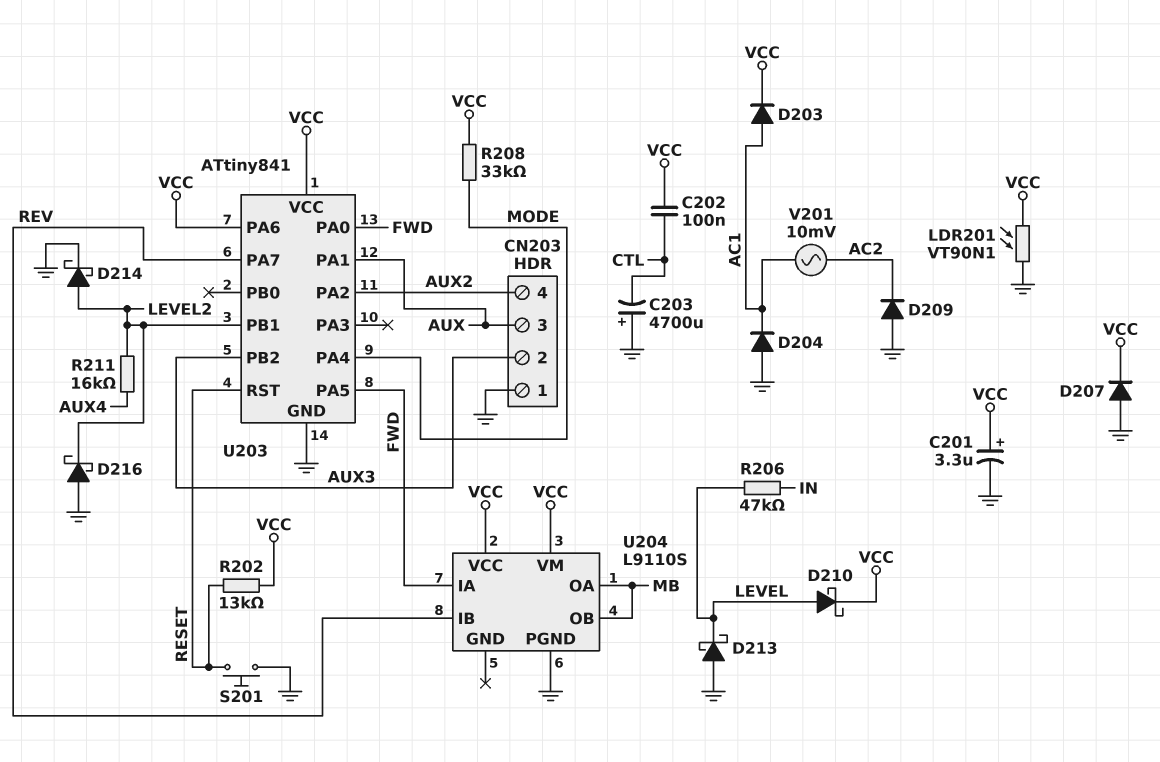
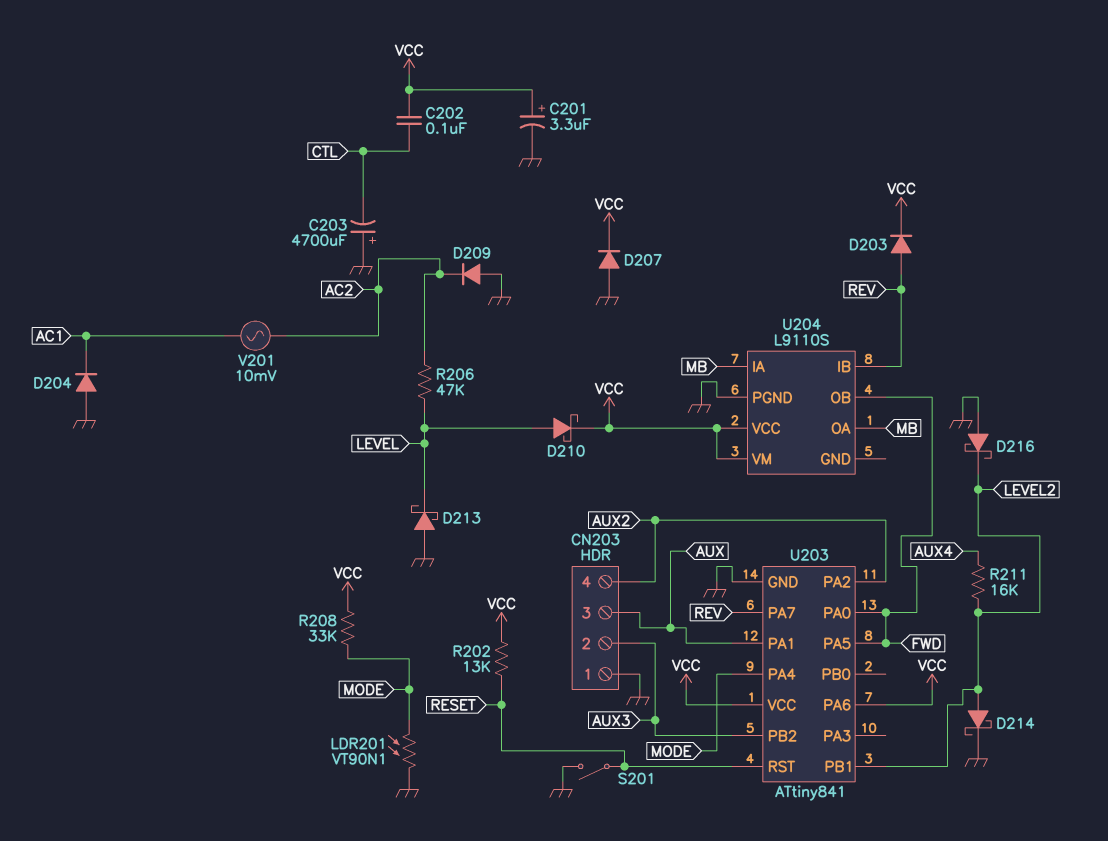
D203: diode (A AC1, K VCC) -> diode (A REV, K VCC)
LDR201: VT90N1 (GND, VCC) -> VT90N1 (GND, MODE)
R206: 47k (IN, LEVEL) -> 47k (AC2, LEVEL)
S201: button (GND, RESET) -> switch (GND, RESET)
U204 pin IA: FWD -> MB
U204 pin OB: MB -> FWD

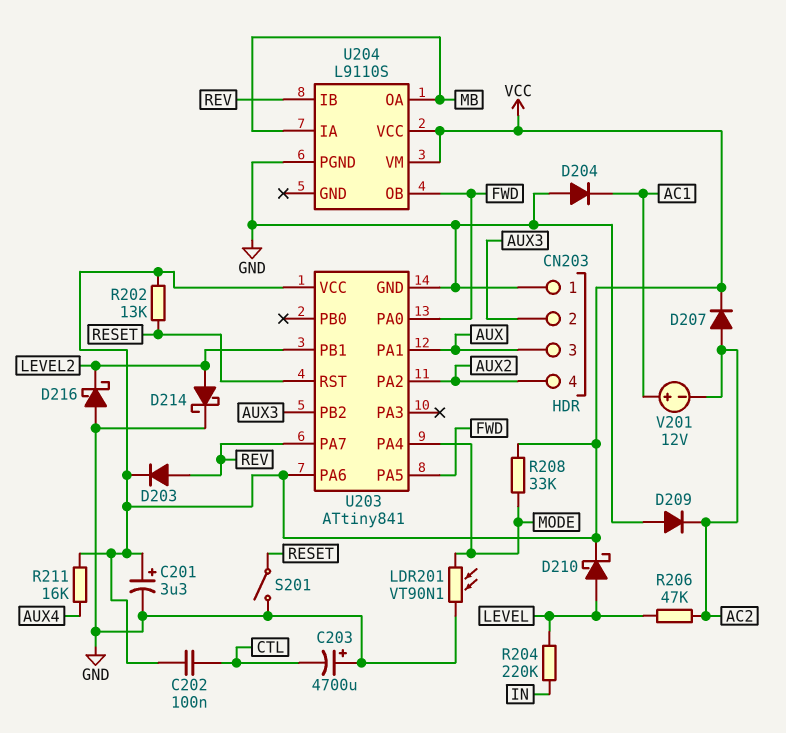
D207: diode (A GND, K VCC) -> diode (A AC2, K VCC)
D213: schottky (A GND, K LEVEL) -> none
R204: none -> 220k (IN, LEVEL)
R211: 16k (AUX4, LEVEL2) -> 16k (AUX4, VCC)
V201: AC 10mV (AC1, AC2) -> 12V (plus AC1, minus AC2)

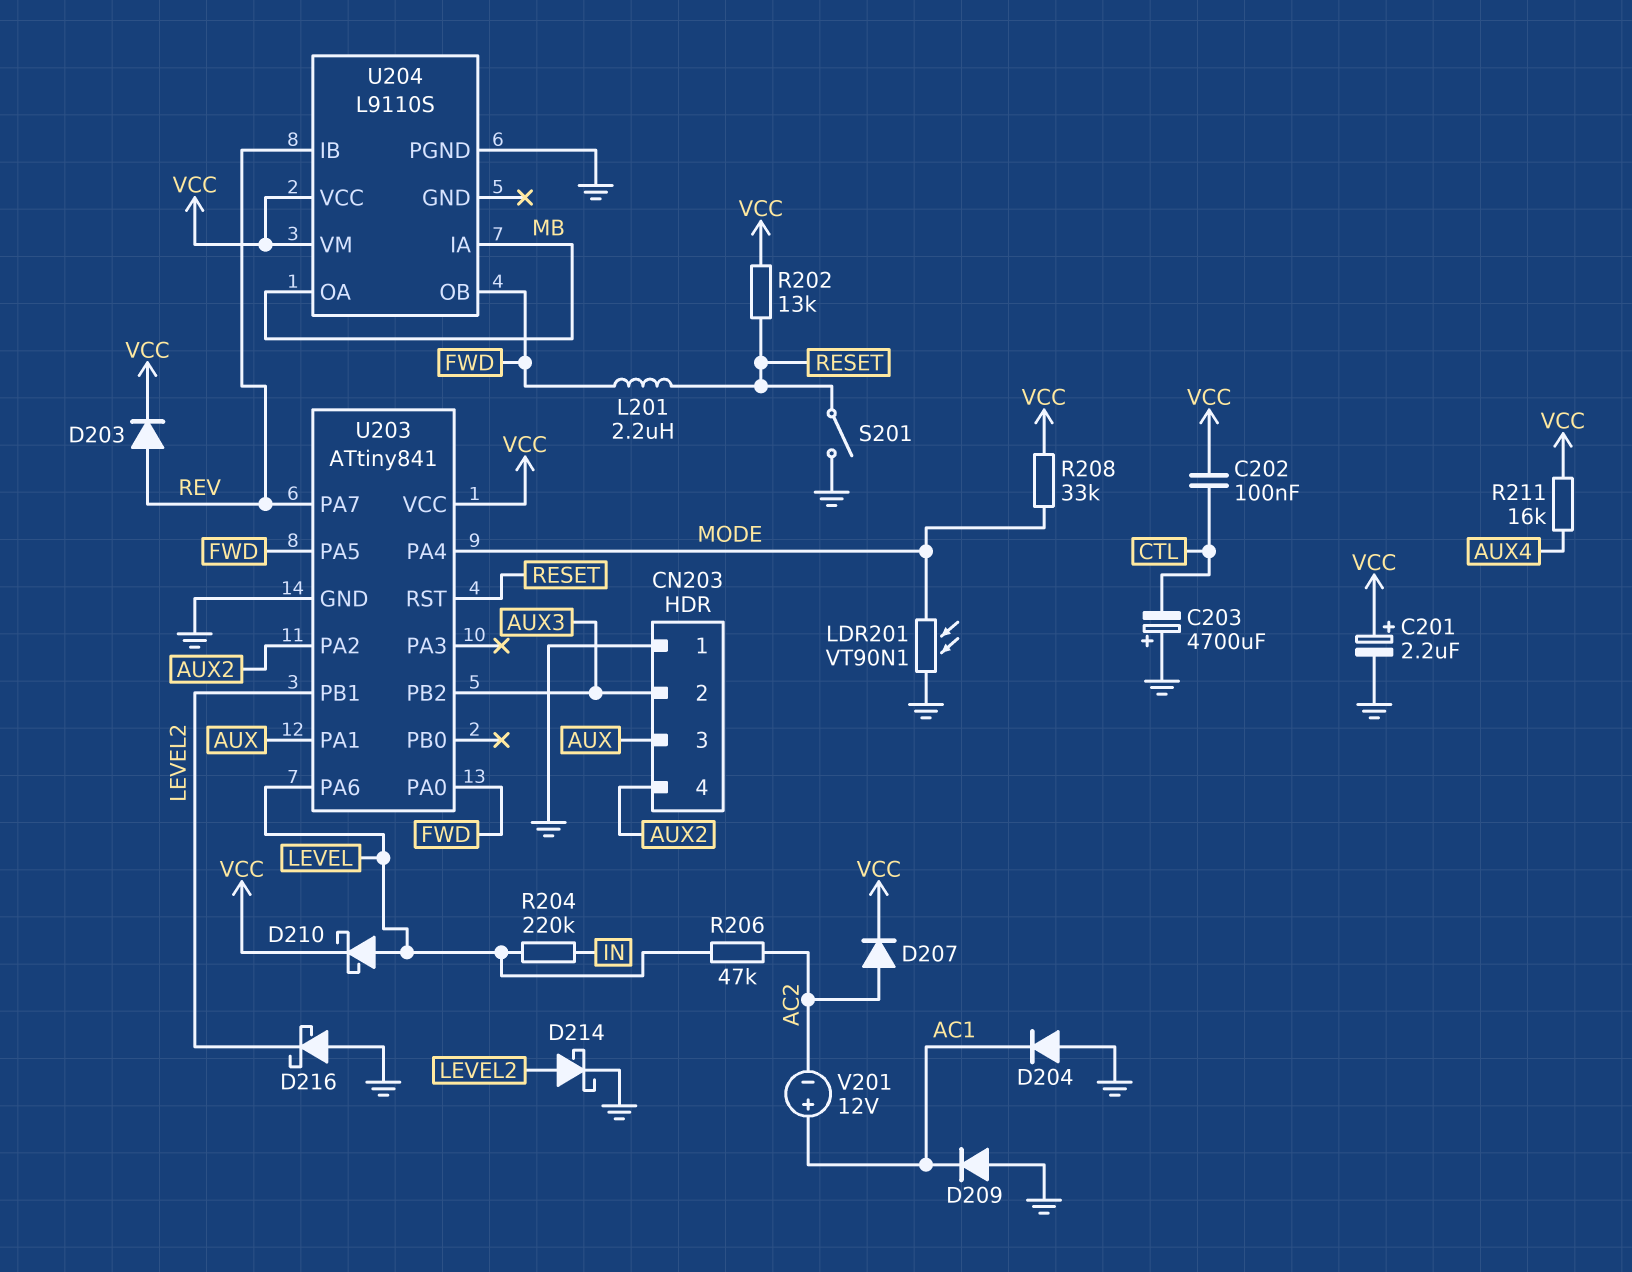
C201: 3.3uF (plus VCC, minus GND) -> 2.2uF (plus VCC, minus GND)
D209: diode (A GND, K AC2) -> diode (A GND, K AC1)
L201: none -> 2.2uH (FWD, RESET)
U203 pin PA6: VCC -> LEVEL

